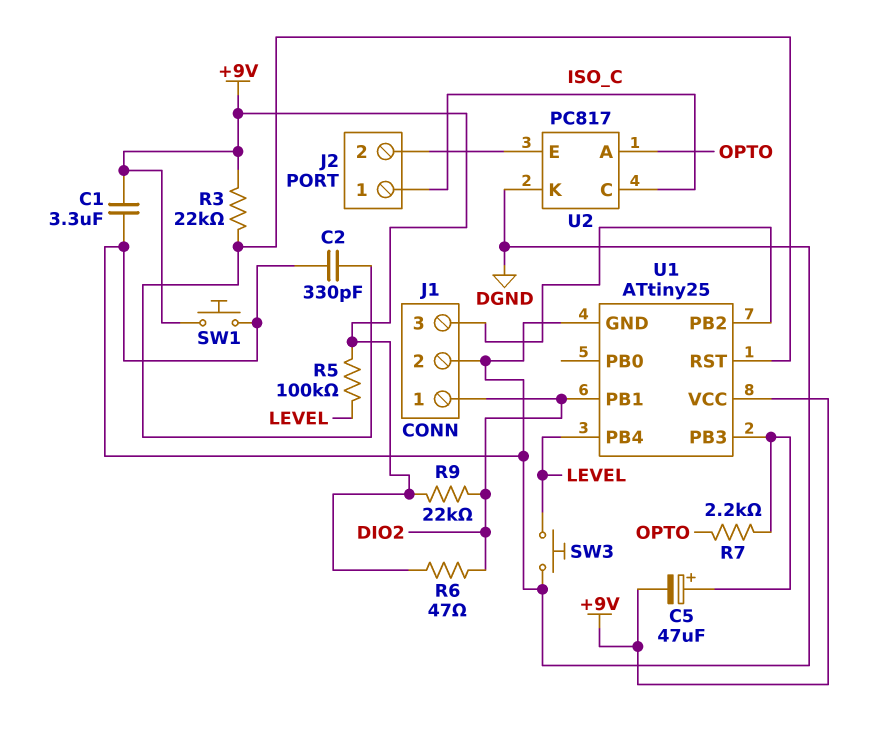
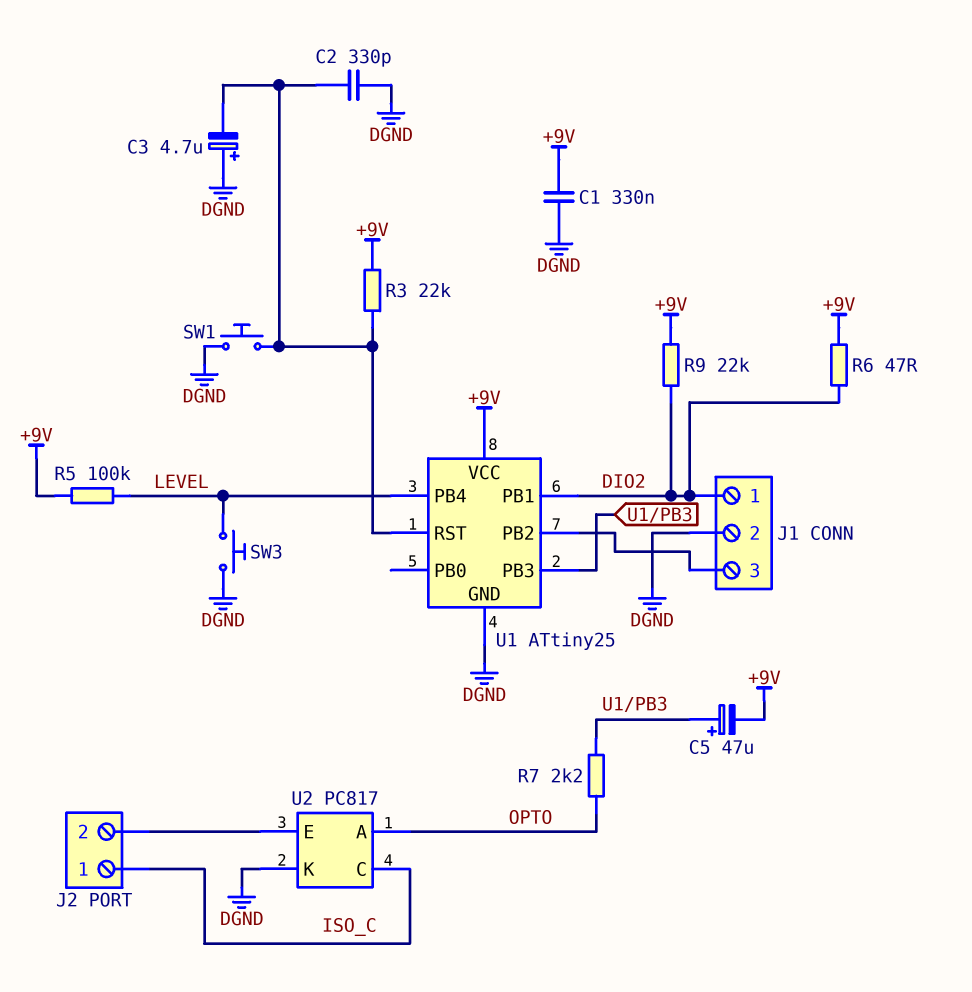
C1: 3.3uF (+9V, DGND) -> 330nF (+9V, DGND)
C3: none -> 4.7uF (plus DGND, minus U1/RST)
SW1: button (+9V, DGND) -> button (DGND, U1/RST)

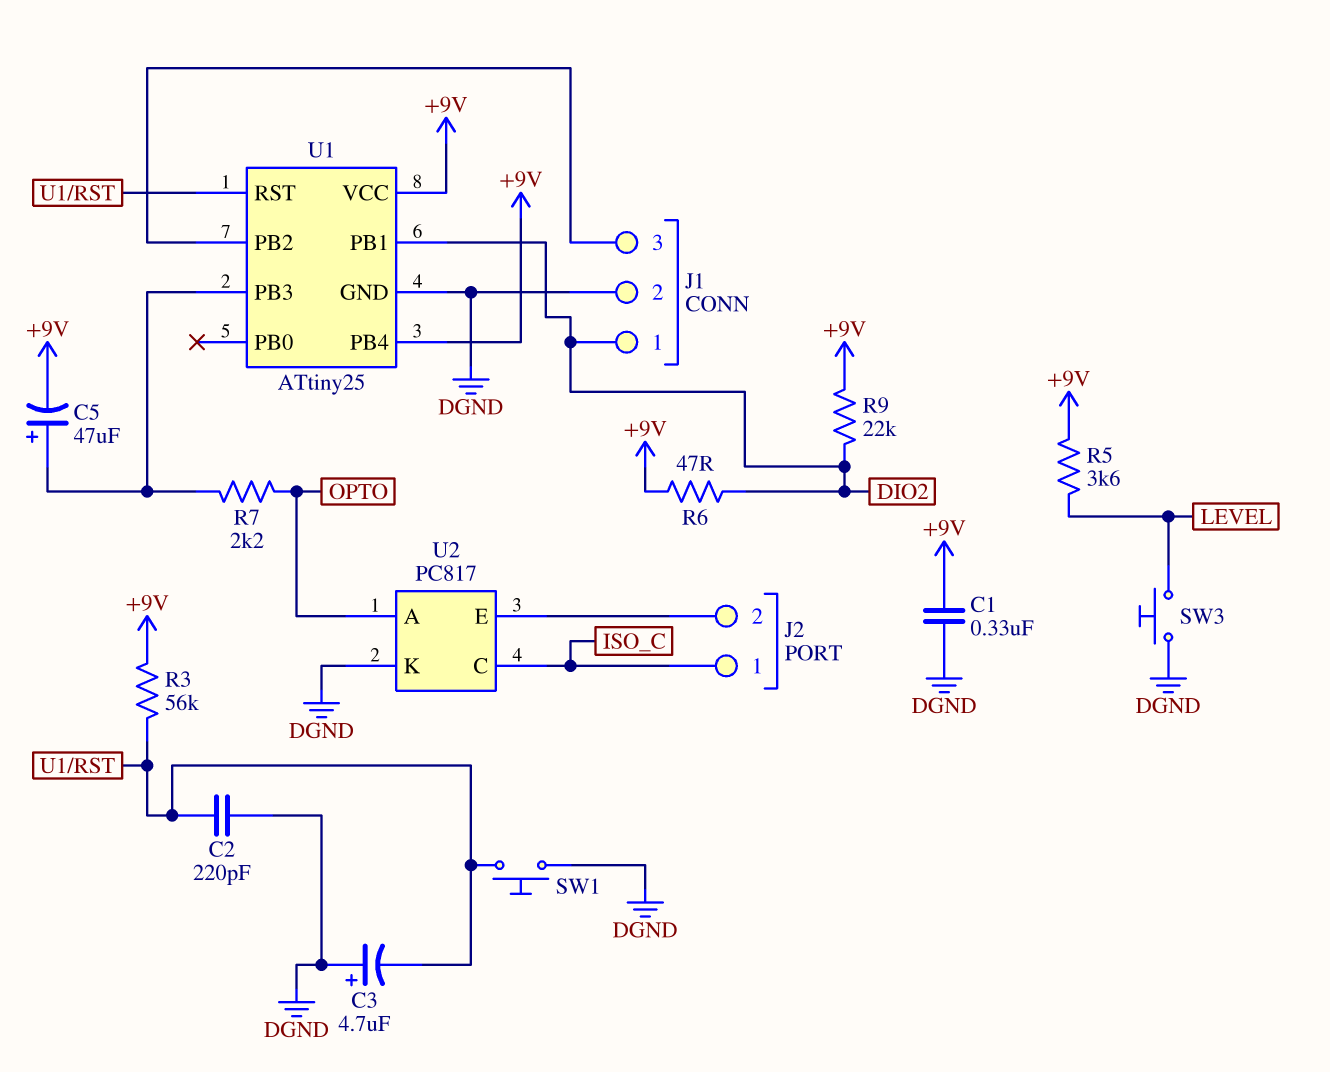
C2: 330pF (DGND, U1/RST) -> 220pF (DGND, U1/RST)
R3: 22k (+9V, U1/RST) -> 56k (+9V, U1/RST)
R5: 100k (+9V, LEVEL) -> 3.6k (+9V, LEVEL)
U1 pin PB4: LEVEL -> +9V

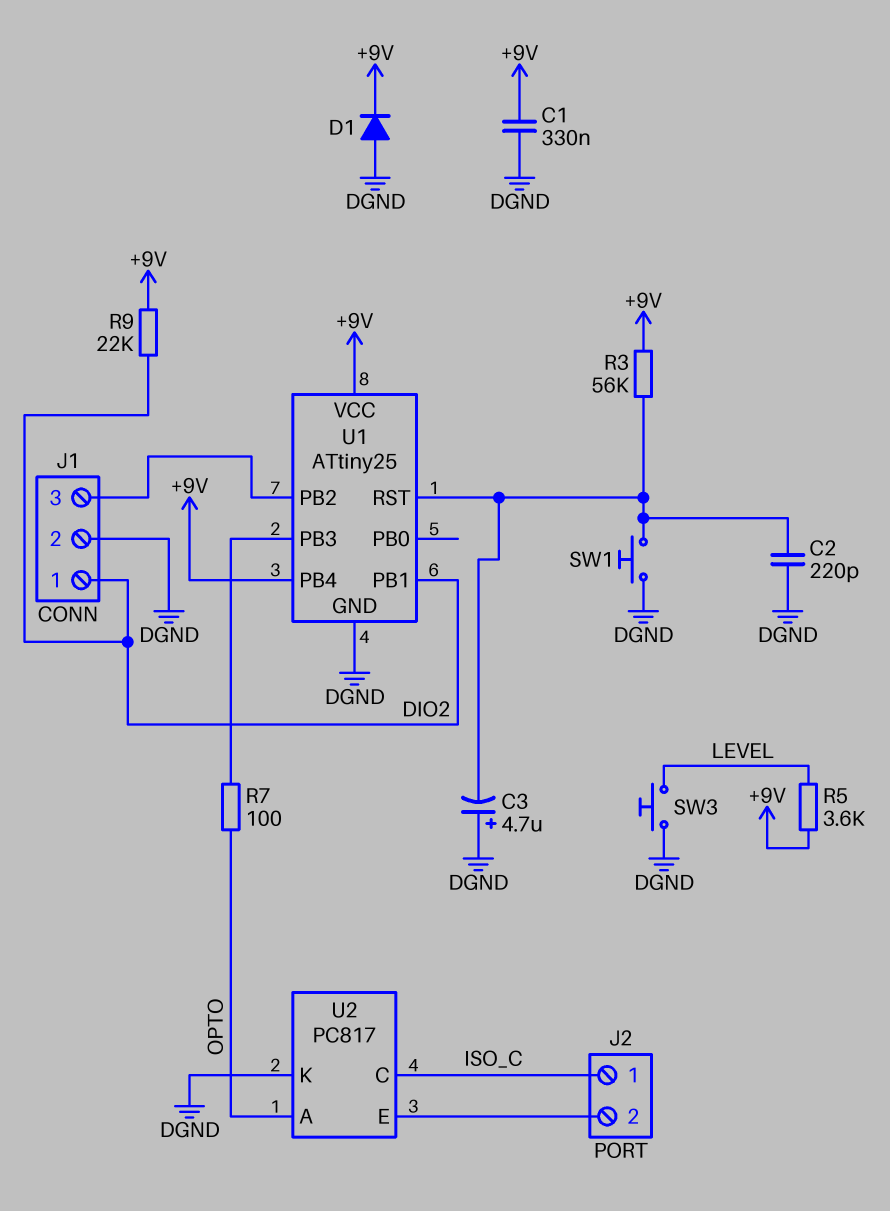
C5: 47uF (plus U1/PB3, minus +9V) -> none
D1: none -> diode (A DGND, K +9V)
R6: 47 (+9V, DIO2) -> none
R7: 2.2k (OPTO, U1/PB3) -> 100 (OPTO, U1/PB3)

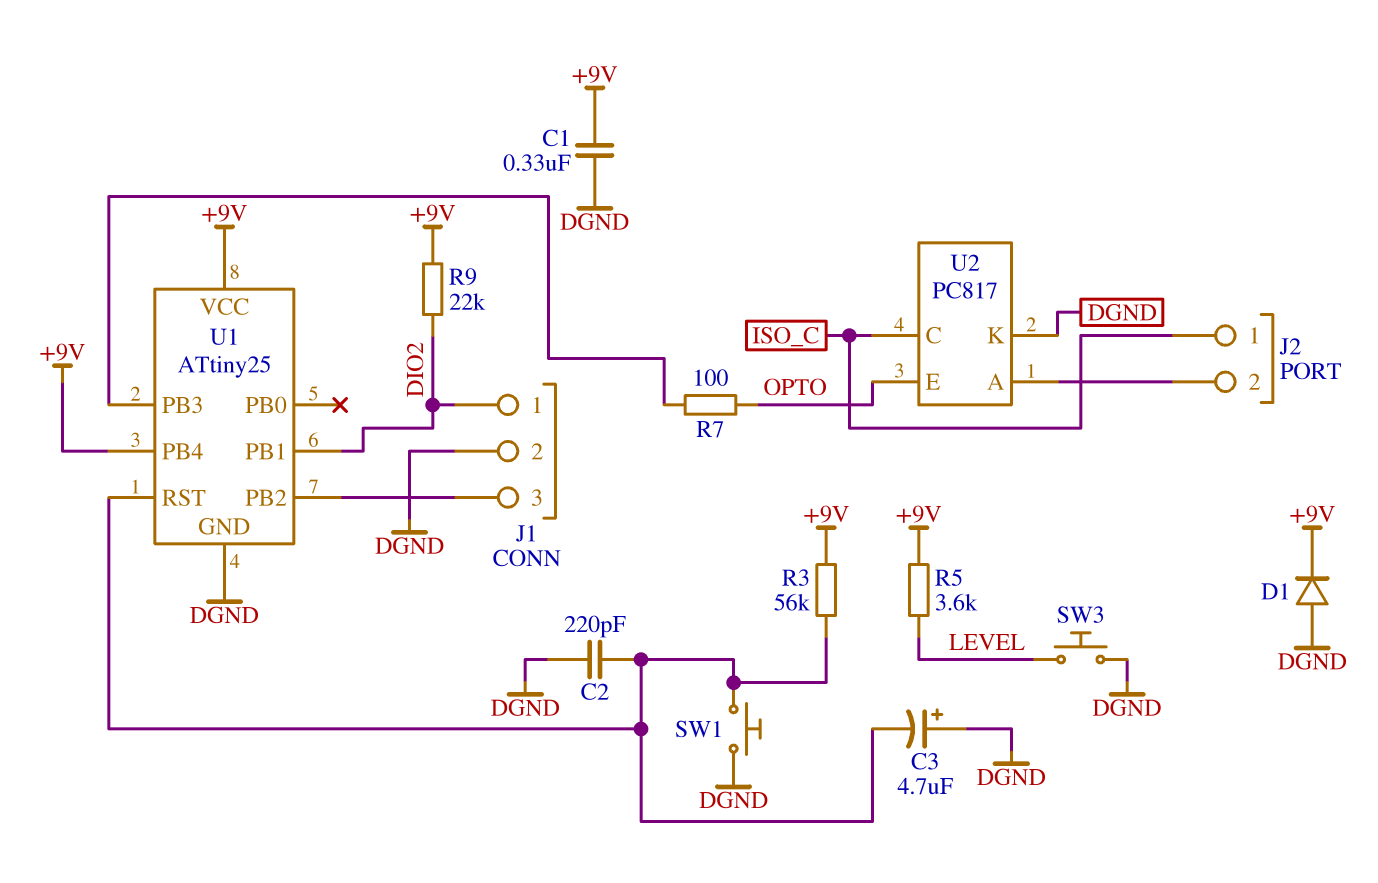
U2 pin A: OPTO -> J2/2
U2 pin E: J2/2 -> OPTO

